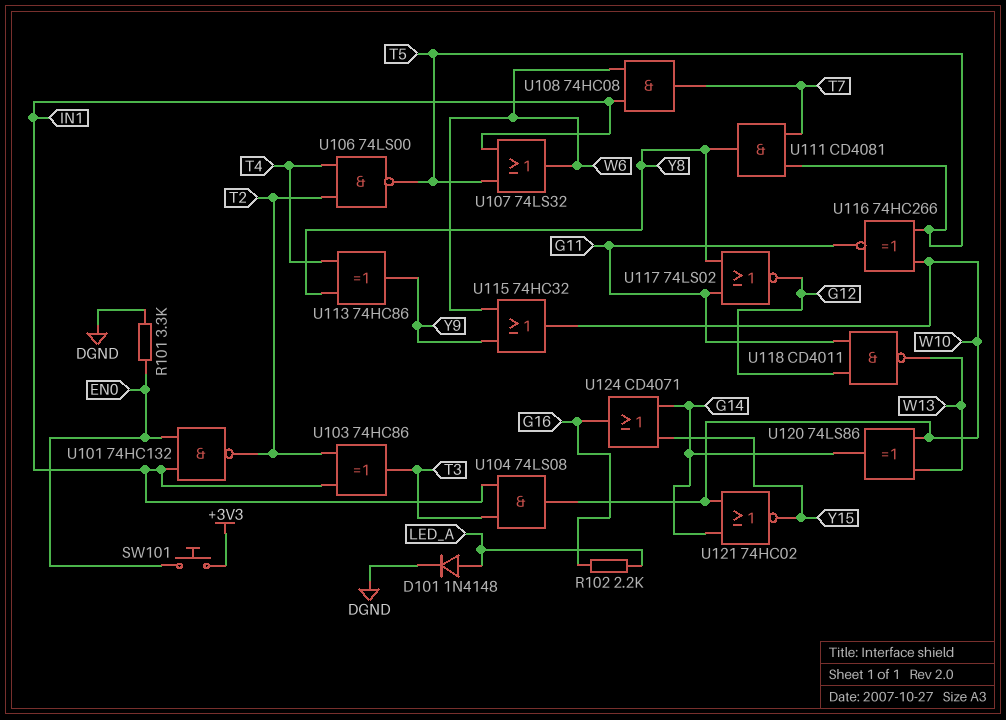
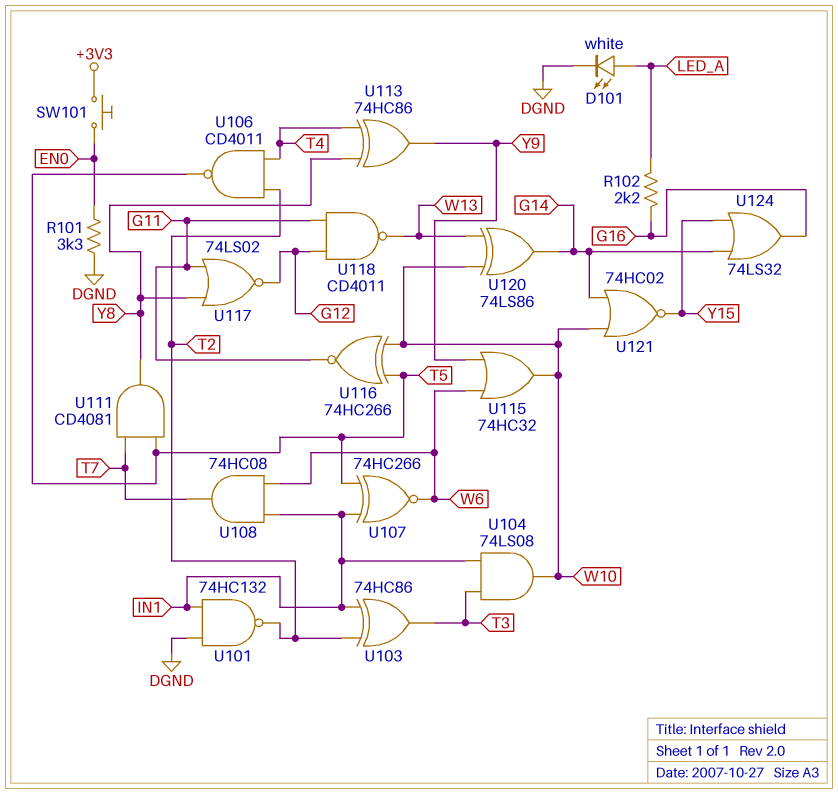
D101: diode 1N4148 (A LED_A, K DGND) -> LED white (A LED_A, K DGND)
U101: NAND 74HC132 (in EN0, in IN1, out T2) -> NAND 74HC132 (in DGND, in IN1, out T2)
U106: NAND 74LS00 (in T2, in T4, out T5) -> NAND CD4011 (in T2, in T4, out T5)
U107: OR 74LS32 (in IN1, in T5, out W6) -> XNOR 74HC266 (in IN1, in T5, out W6)
U124: OR CD4071 (in G14, in Y15, out G16) -> OR 74LS32 (in G14, in Y15, out G16)

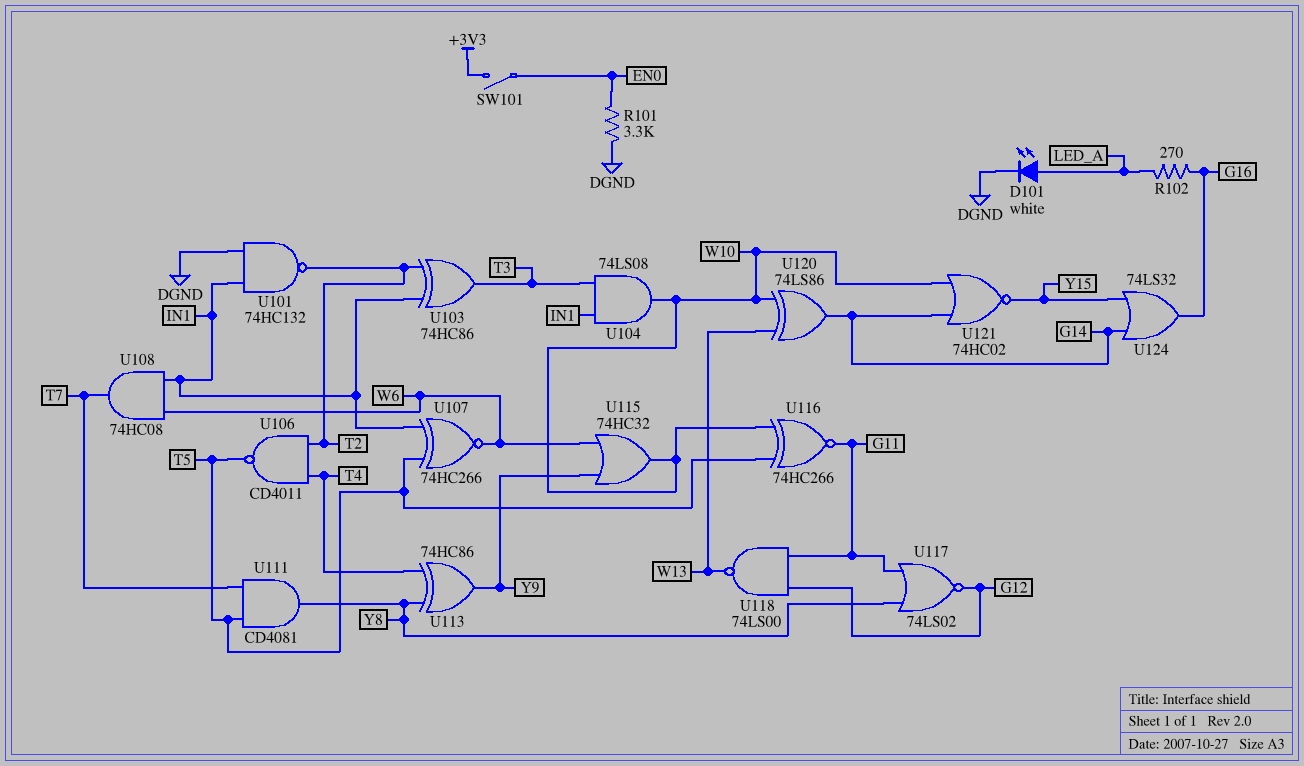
R102: 2.2k (G16, LED_A) -> 270 (G16, LED_A)
SW101: button (+3V3, EN0) -> switch (+3V3, EN0)
U118: NAND CD4011 (in G11, in G12, out W13) -> NAND 74LS00 (in G11, in G12, out W13)

